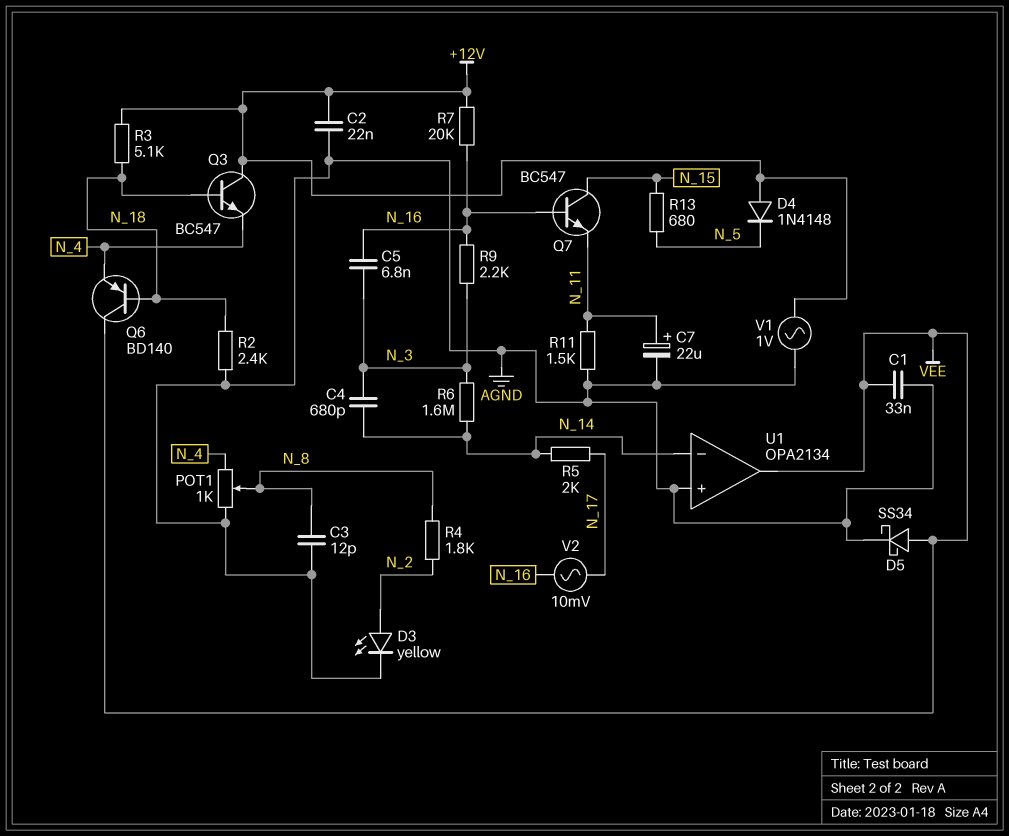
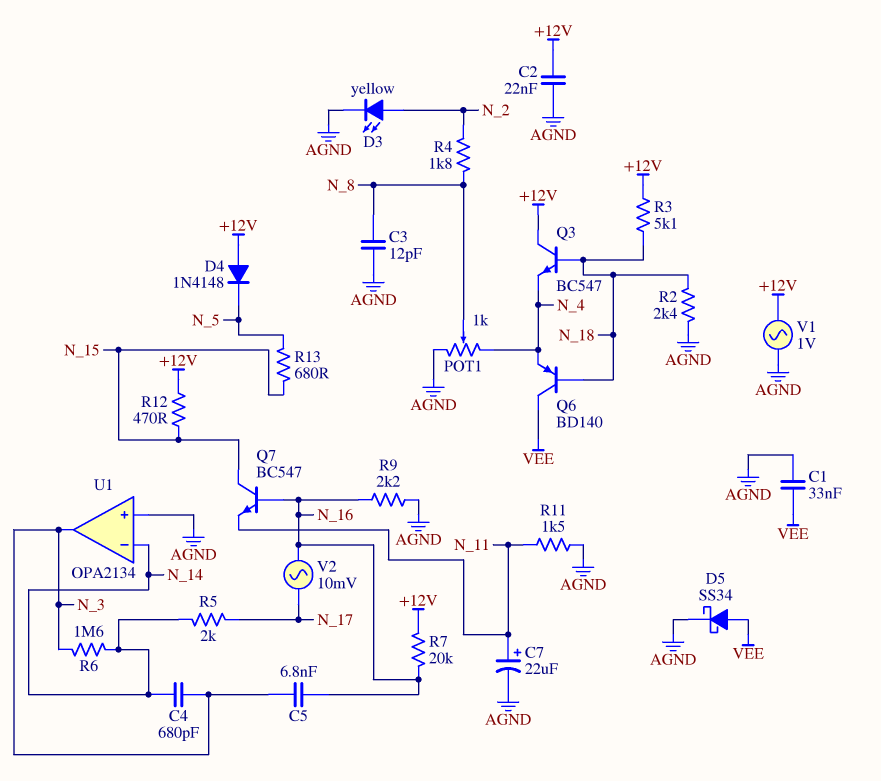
R9: 2.2k (N_3, N_16) -> 2.2k (AGND, N_16)
R12: none -> 470 (+12V, N_15)
U1 pin out: VEE -> N_3

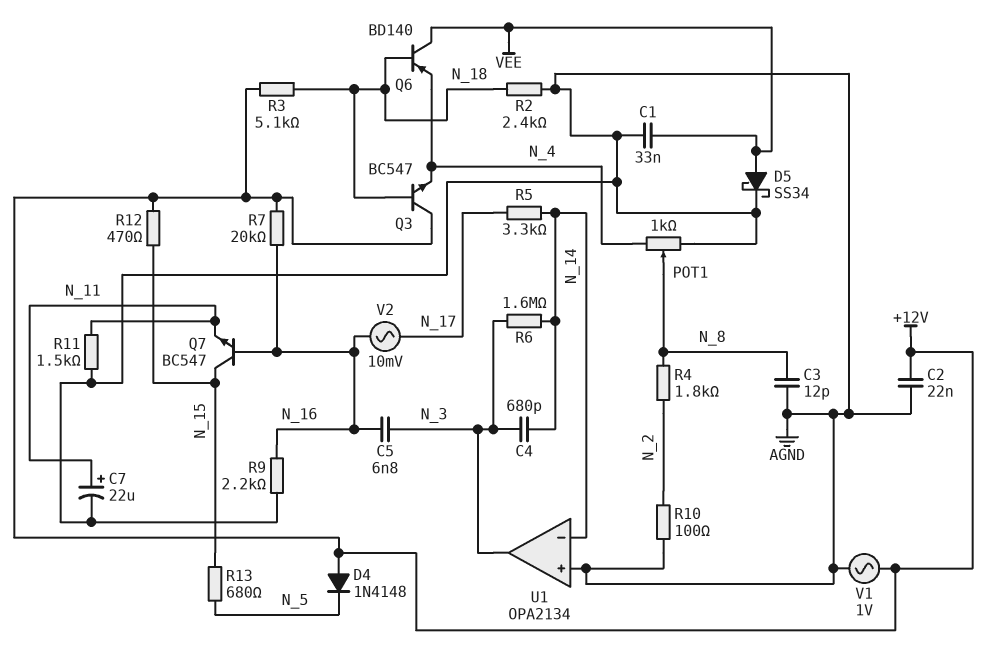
D3: LED yellow (A N_2, K AGND) -> none
R5: 2k (N_14, N_17) -> 3.3k (N_14, N_17)
R10: none -> 100 (AGND, N_2)

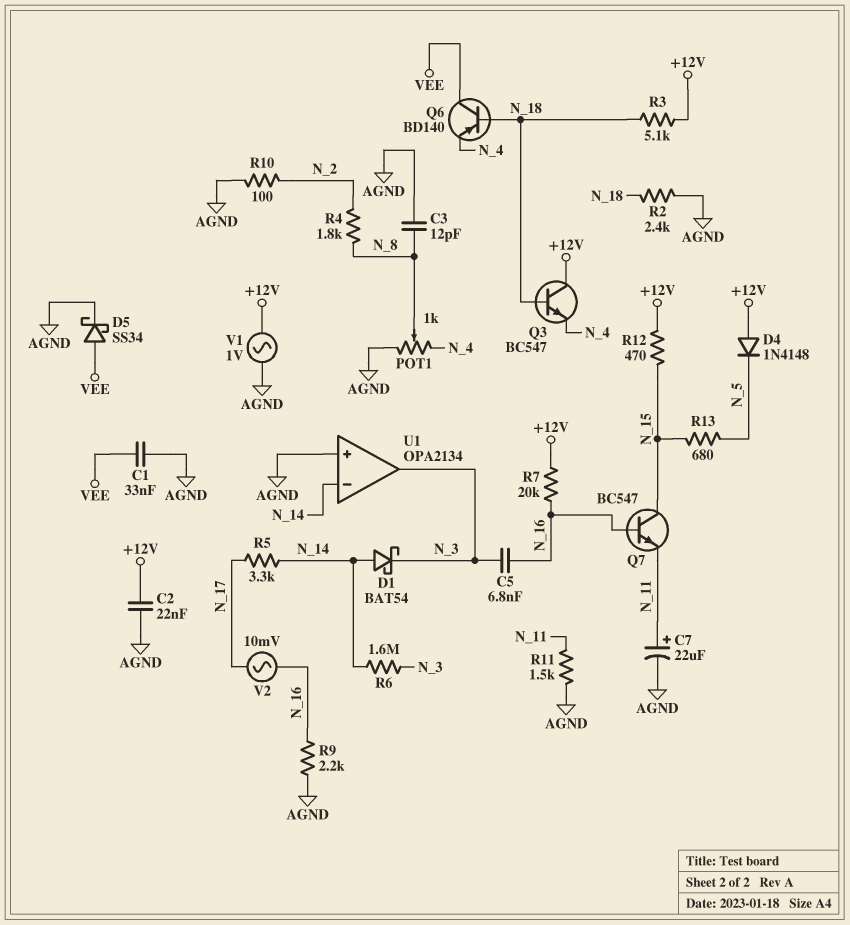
C4: 680pF (N_3, N_14) -> none
D1: none -> schottky BAT54 (A N_14, K N_3)

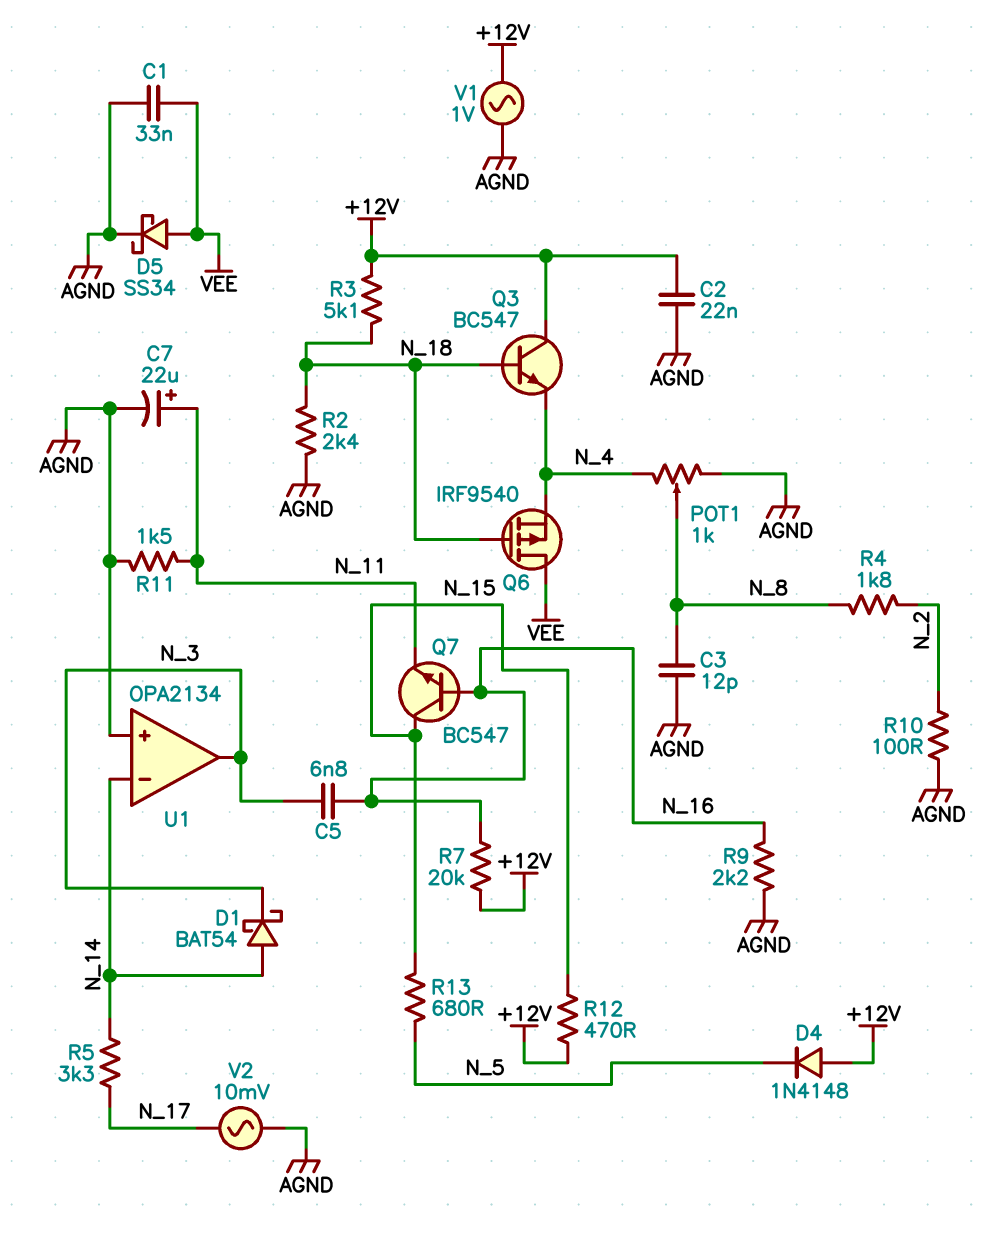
Q6: PNP BD140 (B N_18, C VEE, E N_4) -> PMOS IRF9540 (G N_18, D VEE, S N_4)
R6: 1.6M (N_3, N_14) -> none
V2: AC 10mV (N_16, N_17) -> AC 10mV (AGND, N_17)

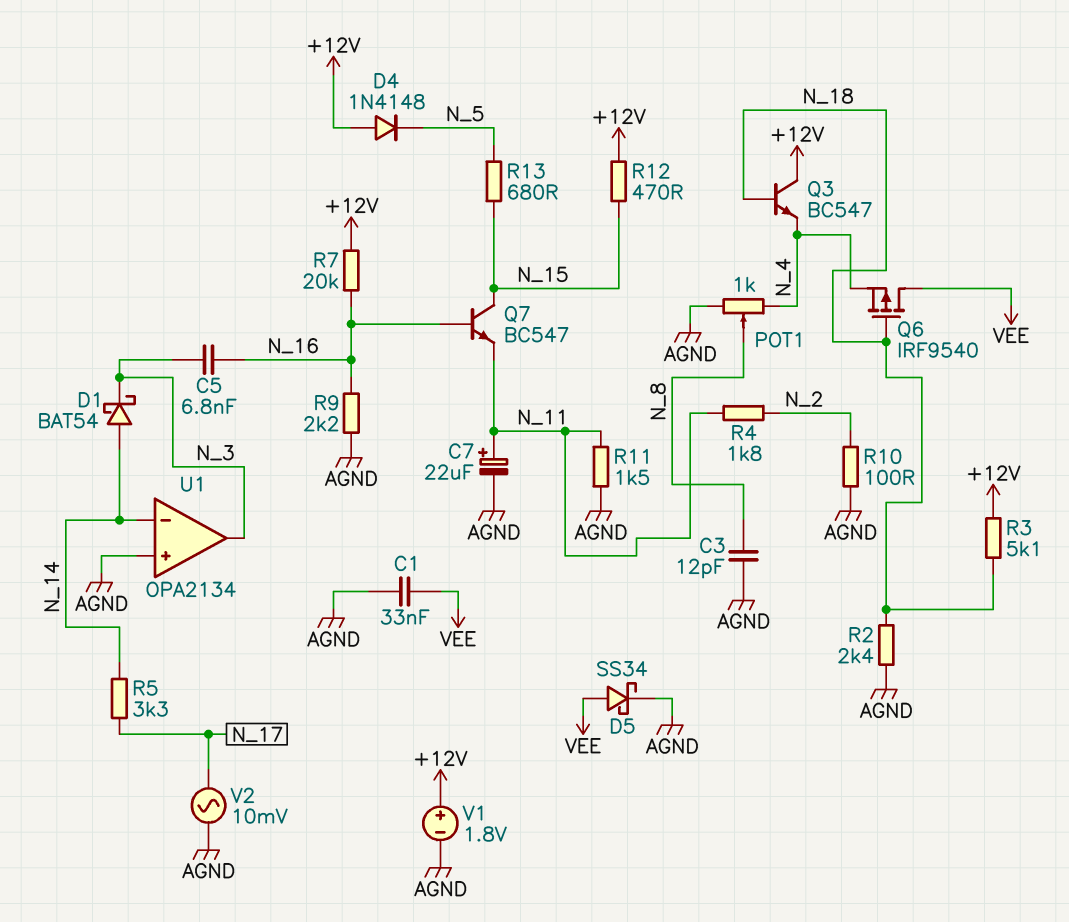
C2: 22nF (+12V, AGND) -> none
R4: 1.8k (N_2, N_8) -> 1.8k (N_2, N_11)
V1: AC 1V (+12V, AGND) -> 1.8V (plus +12V, minus AGND)

